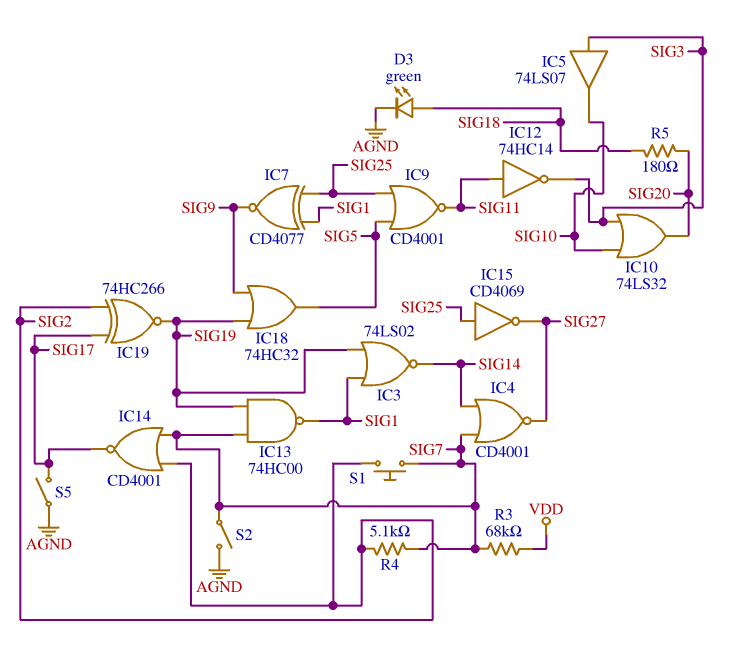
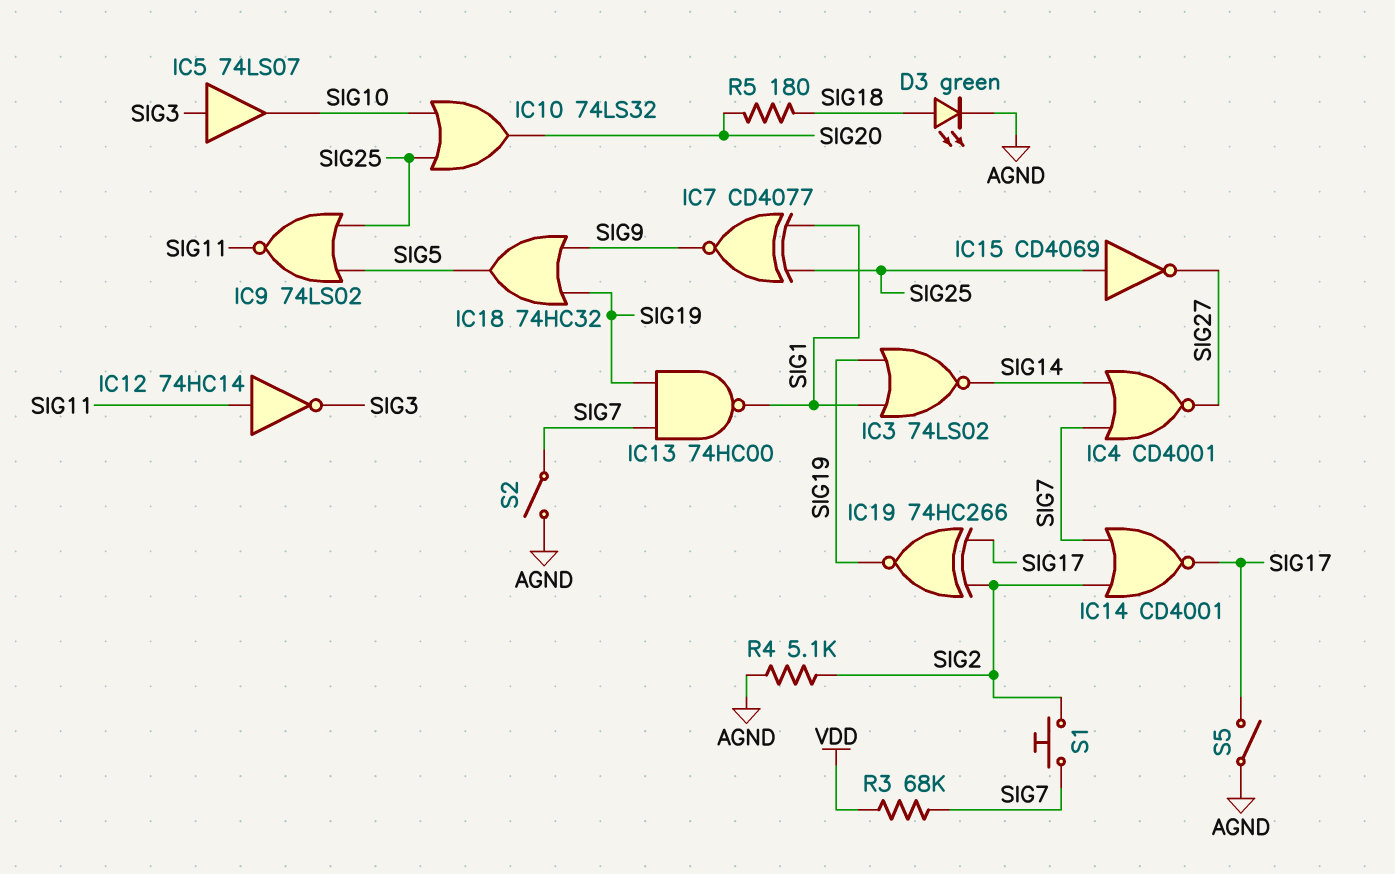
IC9: NOR CD4001 (in SIG5, in SIG25, out SIG11) -> NOR 74LS02 (in SIG5, in SIG25, out SIG11)
IC10: OR 74LS32 (in SIG3, in SIG10, out SIG20) -> OR 74LS32 (in SIG10, in SIG25, out SIG20)
R4: 5.1k (SIG2, SIG7) -> 5.1k (AGND, SIG2)

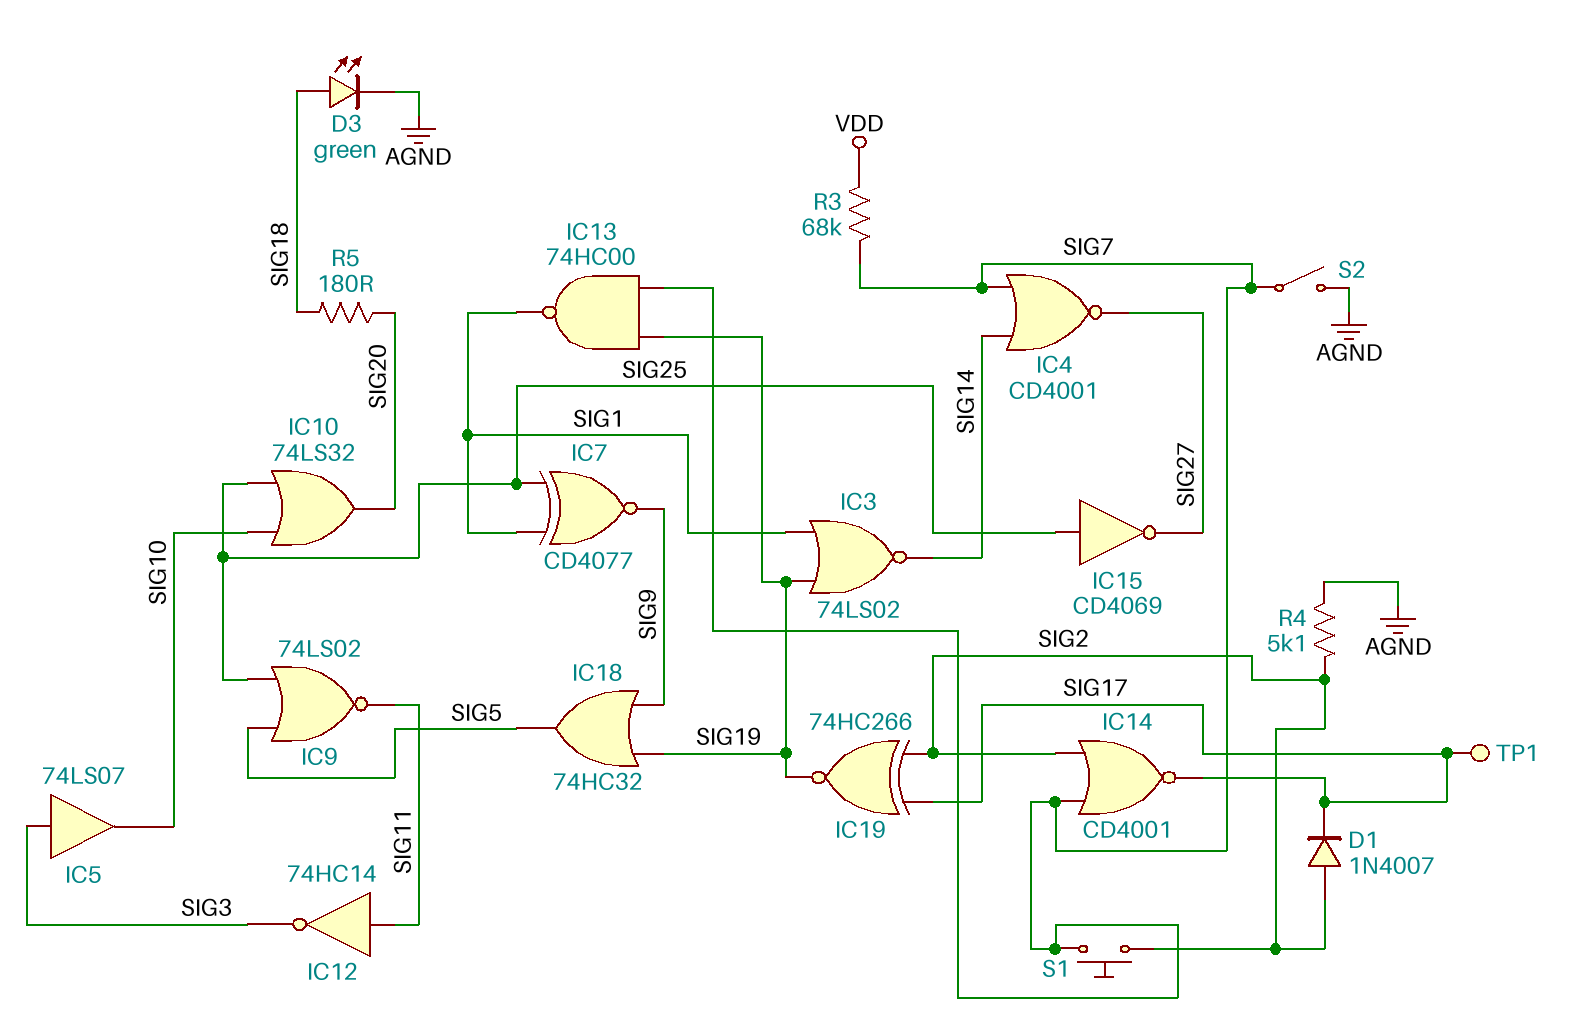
D1: none -> diode 1N4007 (A SIG2, K SIG17)
S5: switch (AGND, SIG17) -> none
TP1: none -> test point (SIG17)

